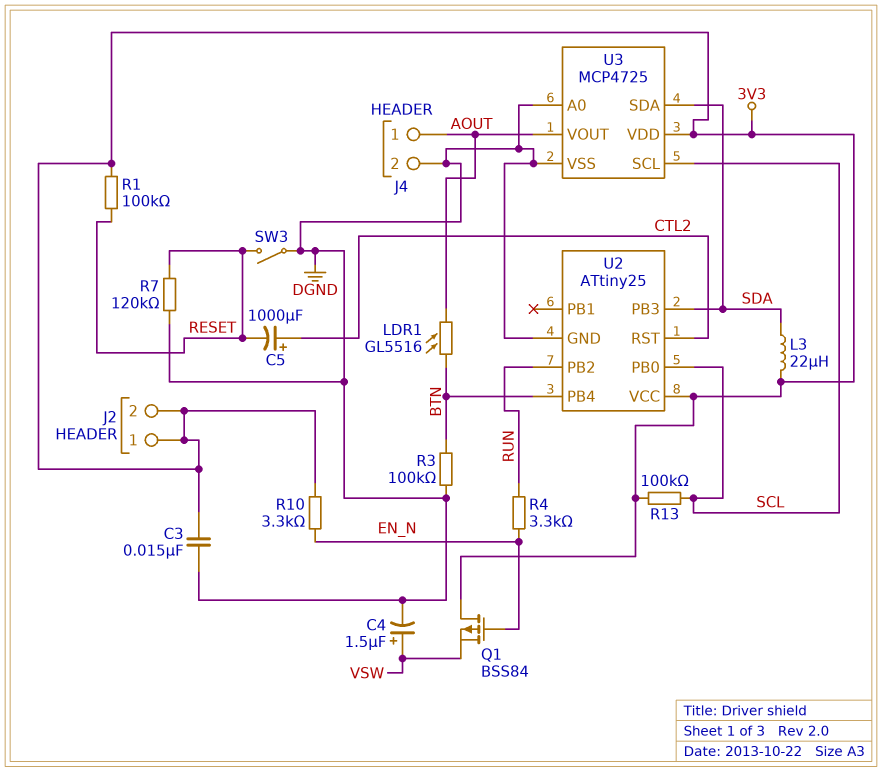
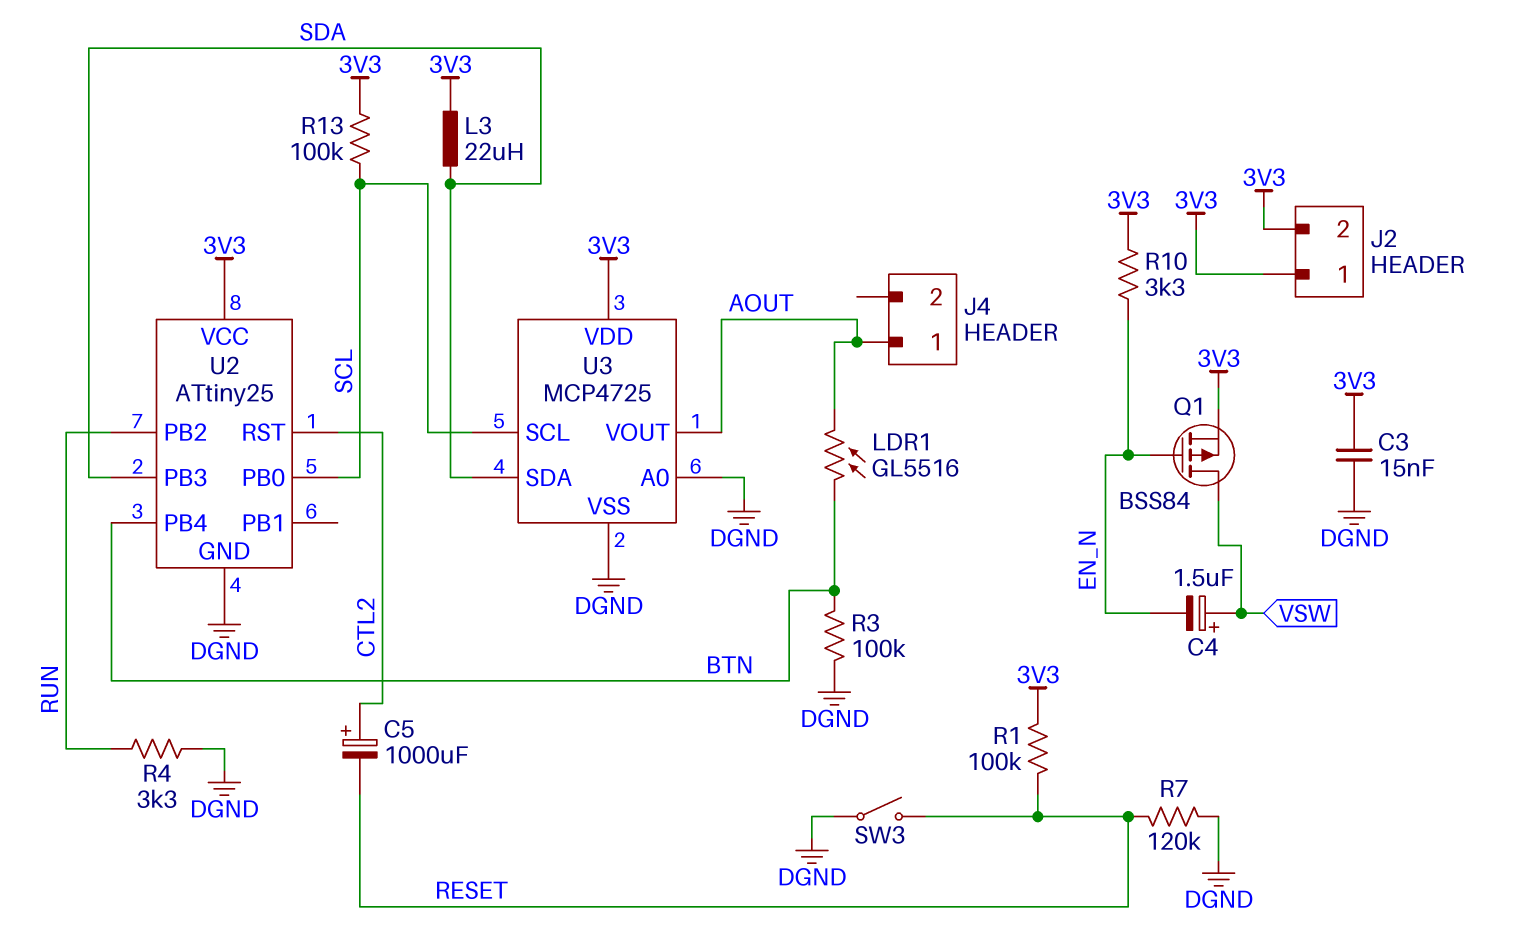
C4: 1.5uF (plus VSW, minus DGND) -> 1.5uF (plus VSW, minus EN_N)
J4 pin 2: DGND -> none
Q1: PMOS BSS84 (G EN_N, D 3V3, S VSW) -> PMOS BSS84 (G EN_N, D VSW, S 3V3)
R4: 3.3k (EN_N, RUN) -> 3.3k (DGND, RUN)

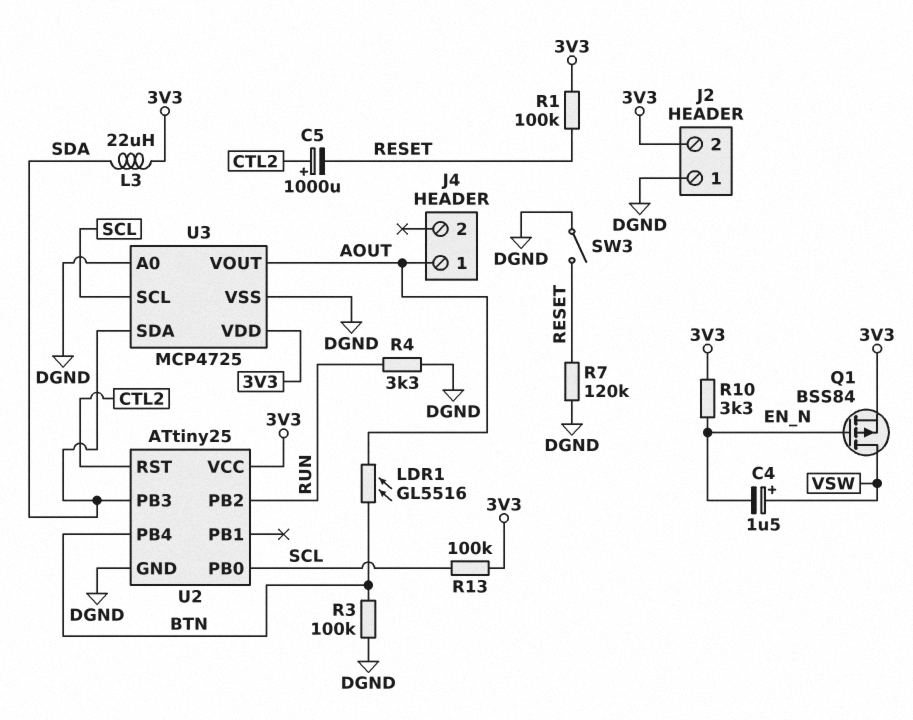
C3: 15nF (3V3, DGND) -> none
J2 pin 1: 3V3 -> DGND

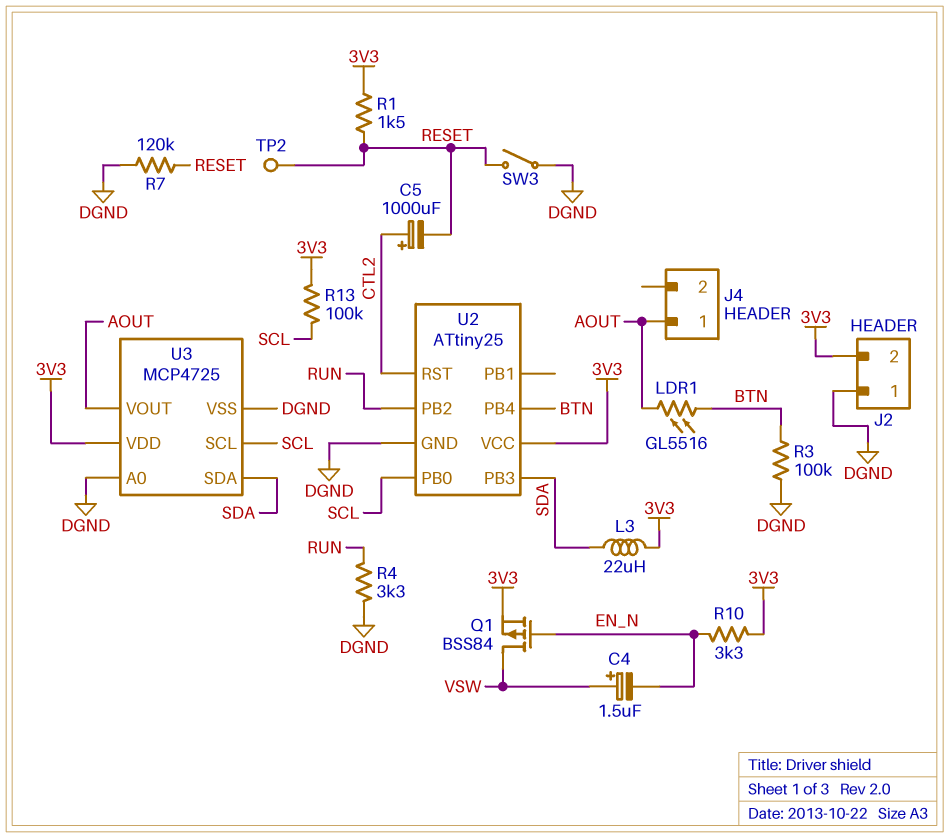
R1: 100k (3V3, RESET) -> 1.5k (3V3, RESET)
TP2: none -> test point (RESET)

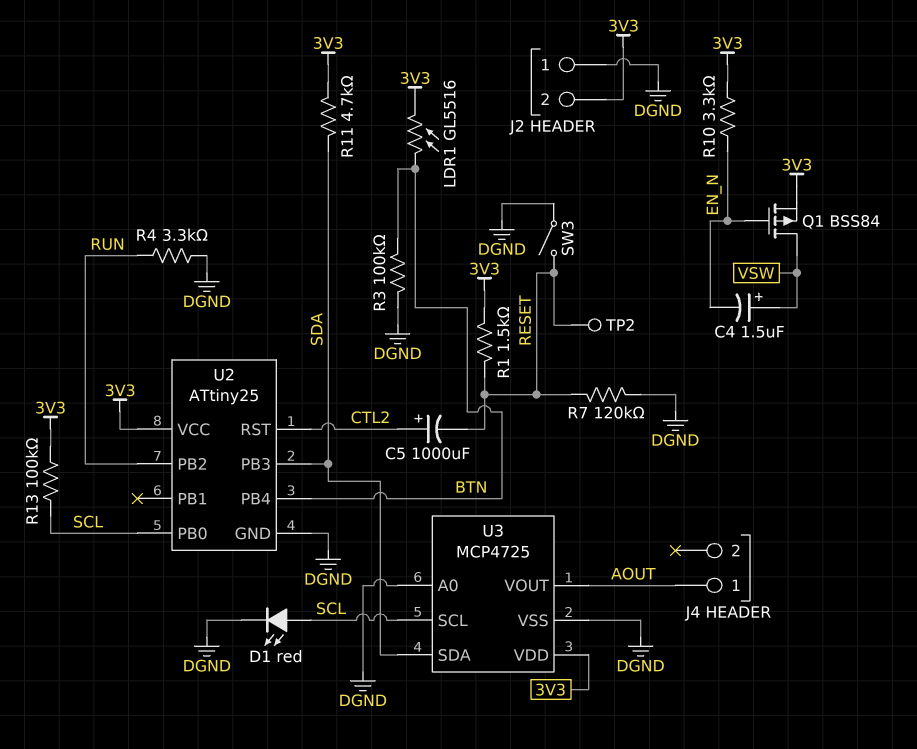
D1: none -> LED red (A SCL, K DGND)
L3: 22uH (3V3, SDA) -> none
LDR1: GL5516 (AOUT, BTN) -> GL5516 (3V3, BTN)
R11: none -> 4.7k (3V3, SDA)

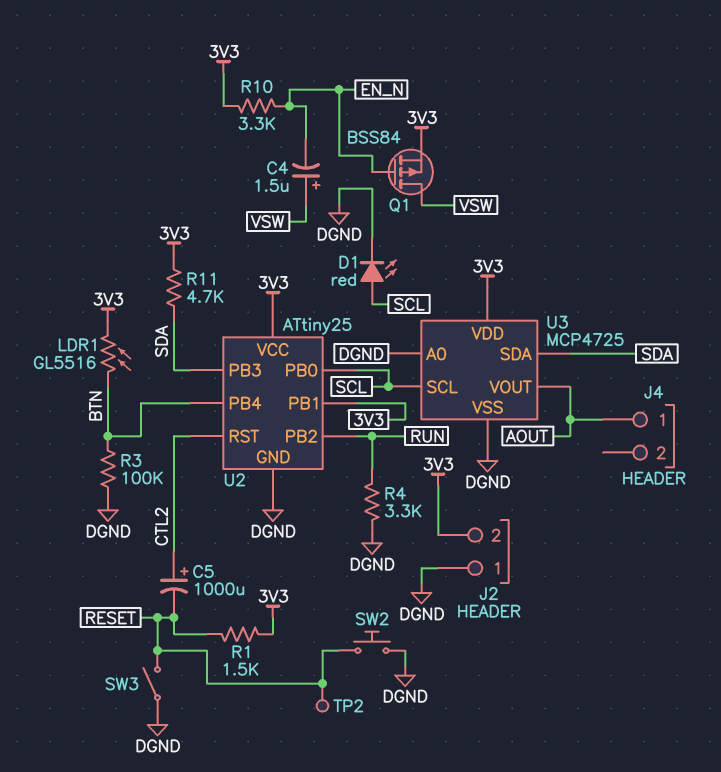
R7: 120k (DGND, RESET) -> none
R13: 100k (3V3, SCL) -> none
SW2: none -> button (DGND, RESET)
U2 pin PB1: none -> 3V3

